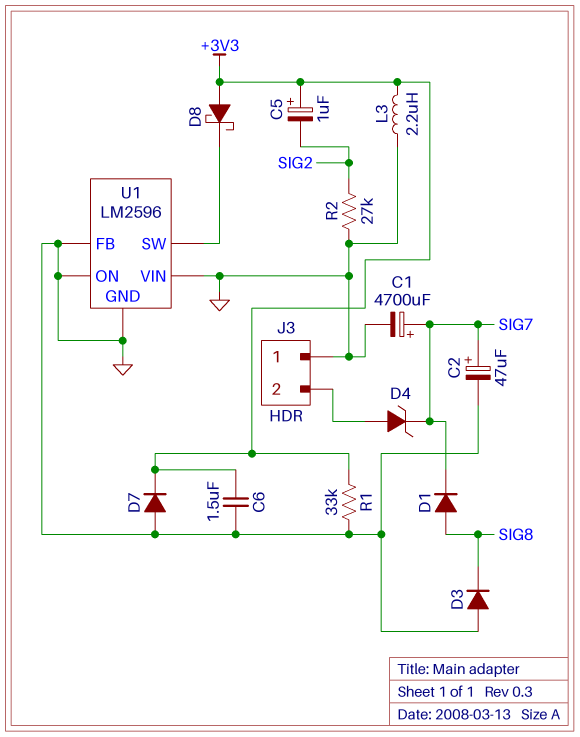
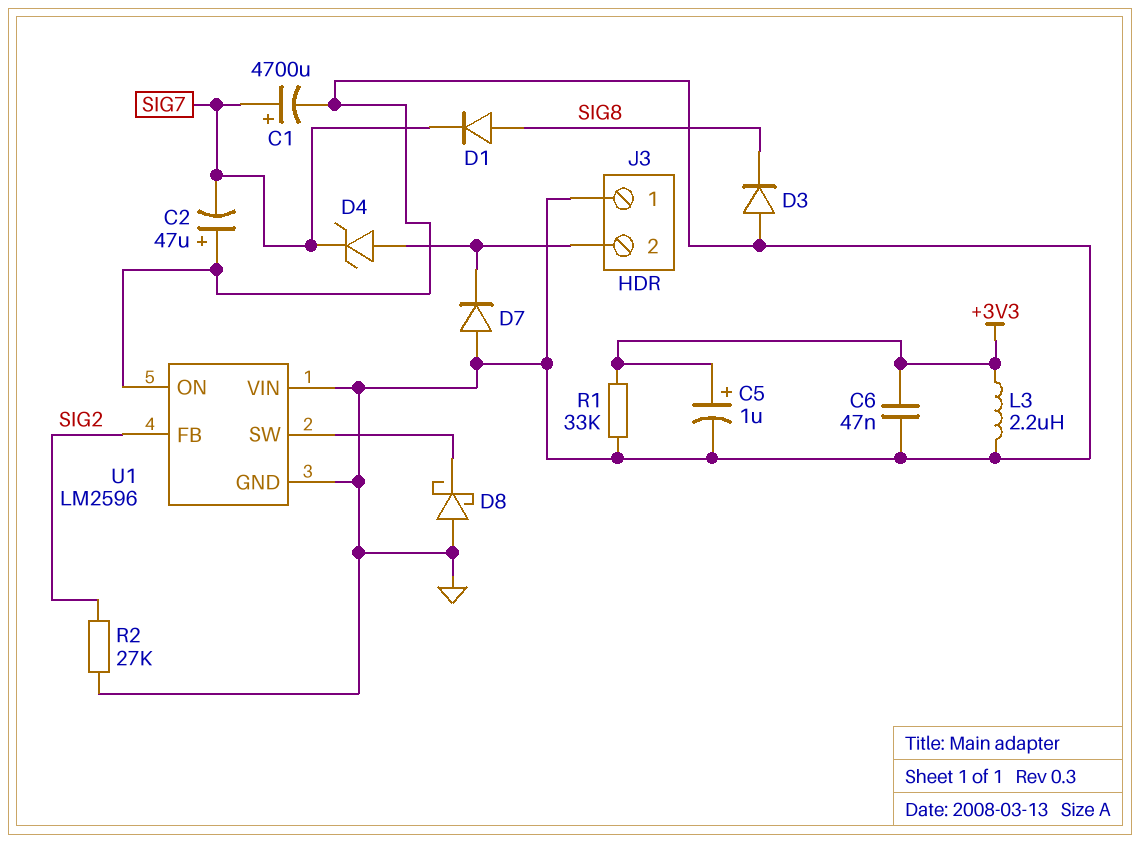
C2: 47uF (plus SIG7, minus GND) -> 47uF (plus GND, minus SIG7)
C5: 1uF (plus +3V3, minus SIG2) -> 1uF (plus +3V3, minus GND)
C6: 1.5uF (+3V3, GND) -> 47nF (+3V3, GND)
D7: diode (A GND, K +3V3) -> diode (A GND, K J3/2)
D8: schottky (A +3V3, K U1/SW) -> schottky (A GND, K U1/SW)
U1 pin FB: GND -> SIG2

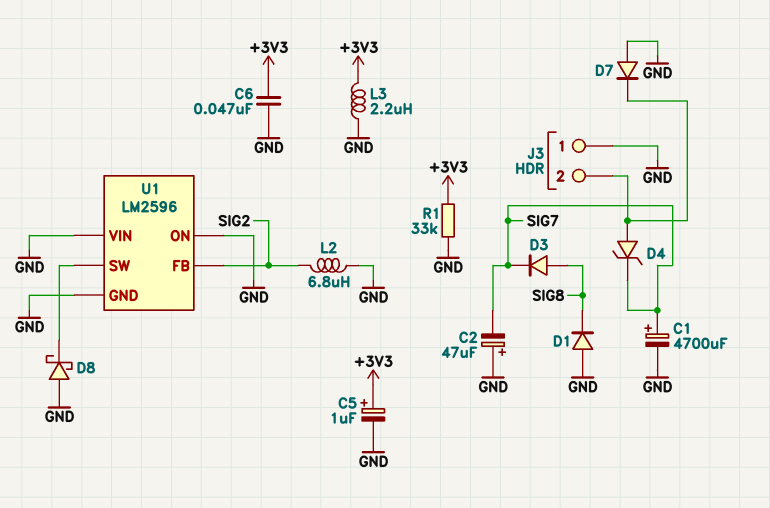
D1: diode (A SIG8, K SIG7) -> diode (A GND, K SIG8)
D3: diode (A GND, K SIG8) -> diode (A SIG8, K SIG7)
L2: none -> 6.8uH (GND, SIG2)
R2: 27k (GND, SIG2) -> none

